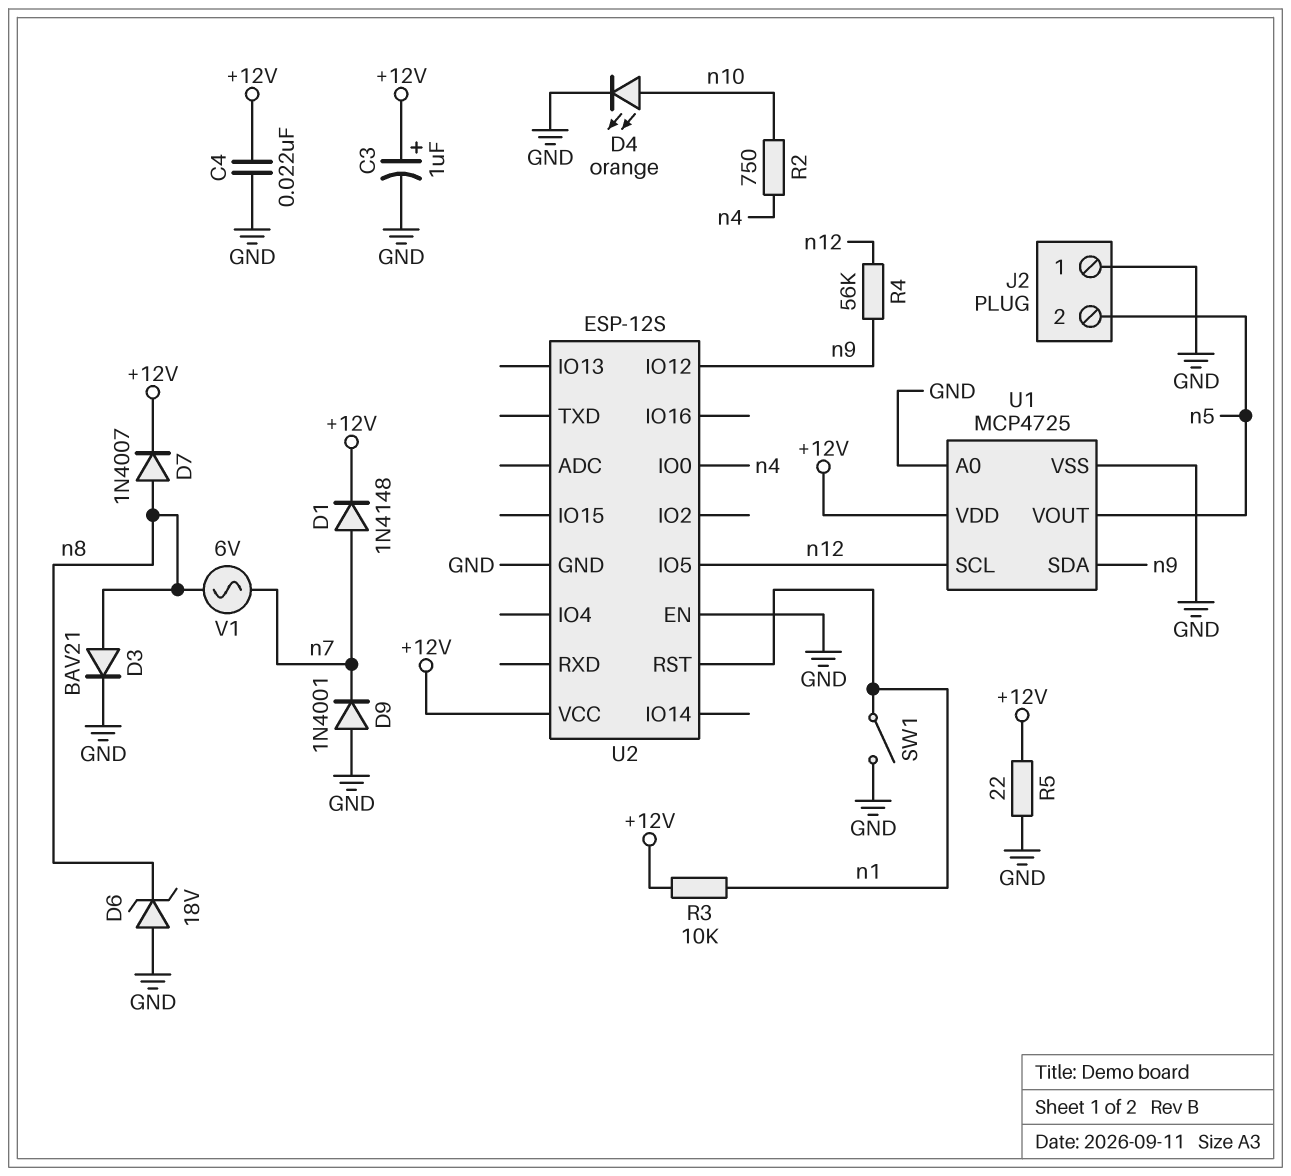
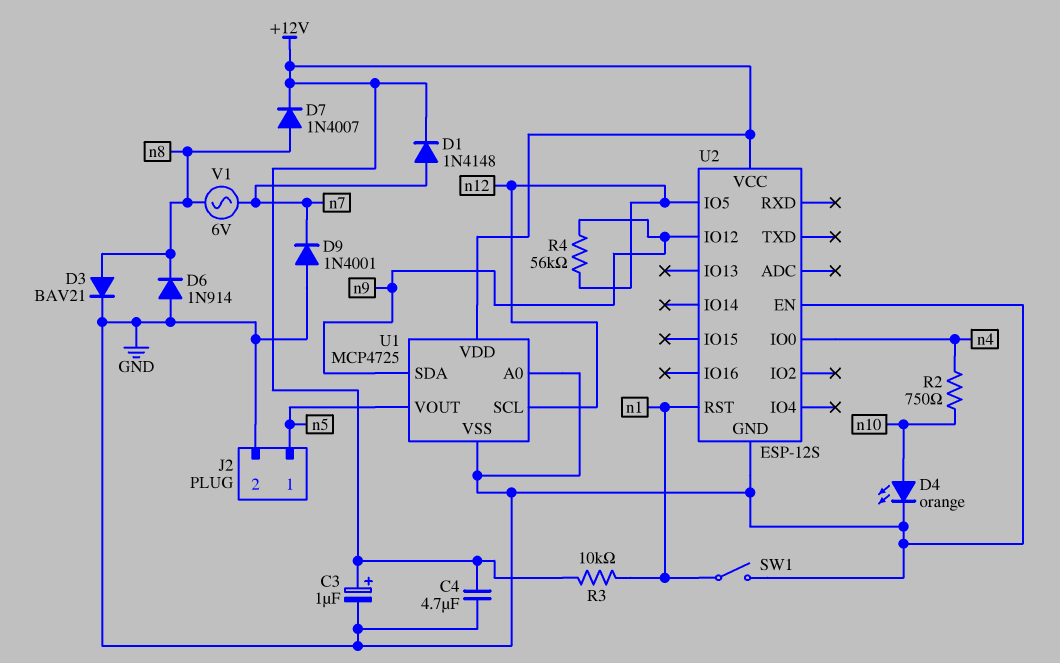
C4: 22nF (+12V, GND) -> 4.7uF (+12V, GND)
D6: zener 18V (A GND, K n8) -> diode 1N914 (A GND, K n8)
J2 pin 1: GND -> n5
J2 pin 2: n5 -> GND
R5: 22 (+12V, GND) -> none

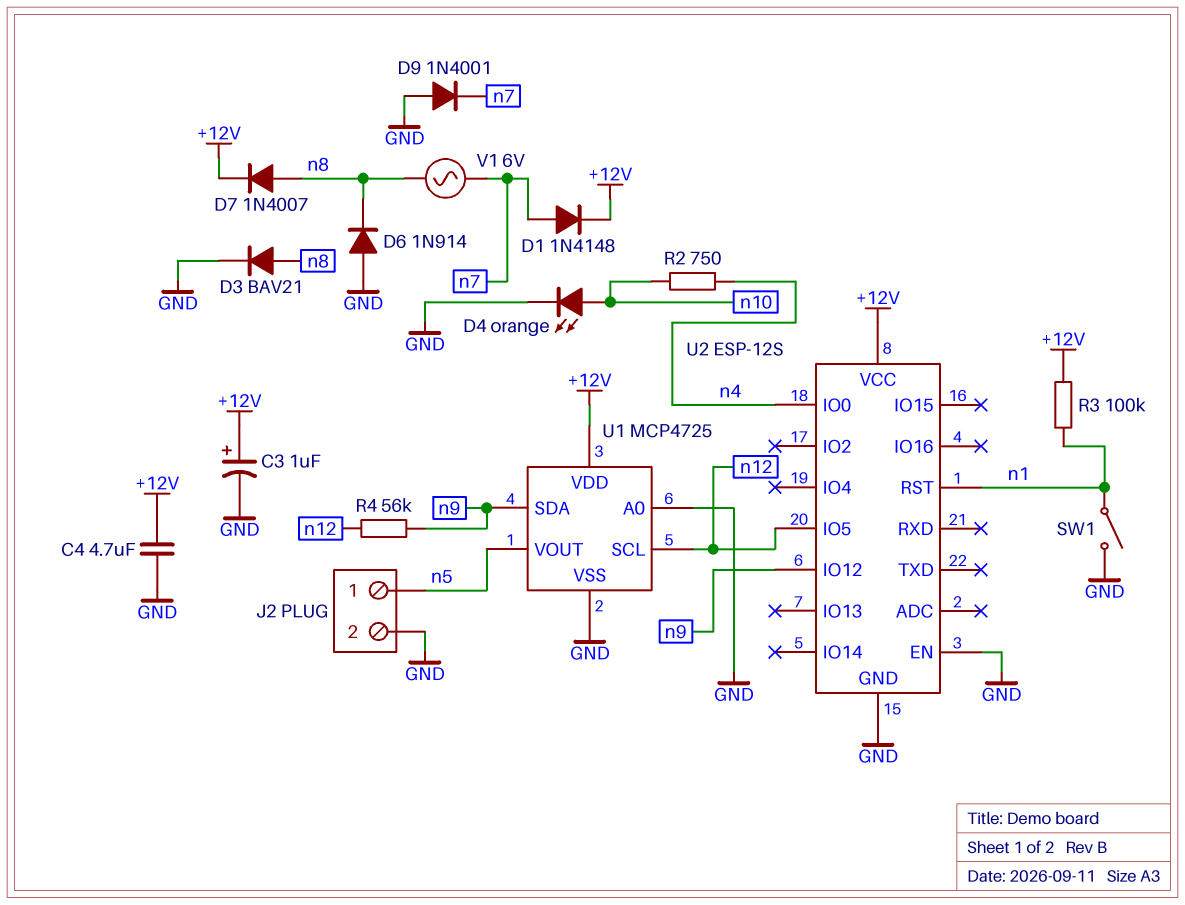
R3: 10k (+12V, n1) -> 100k (+12V, n1)

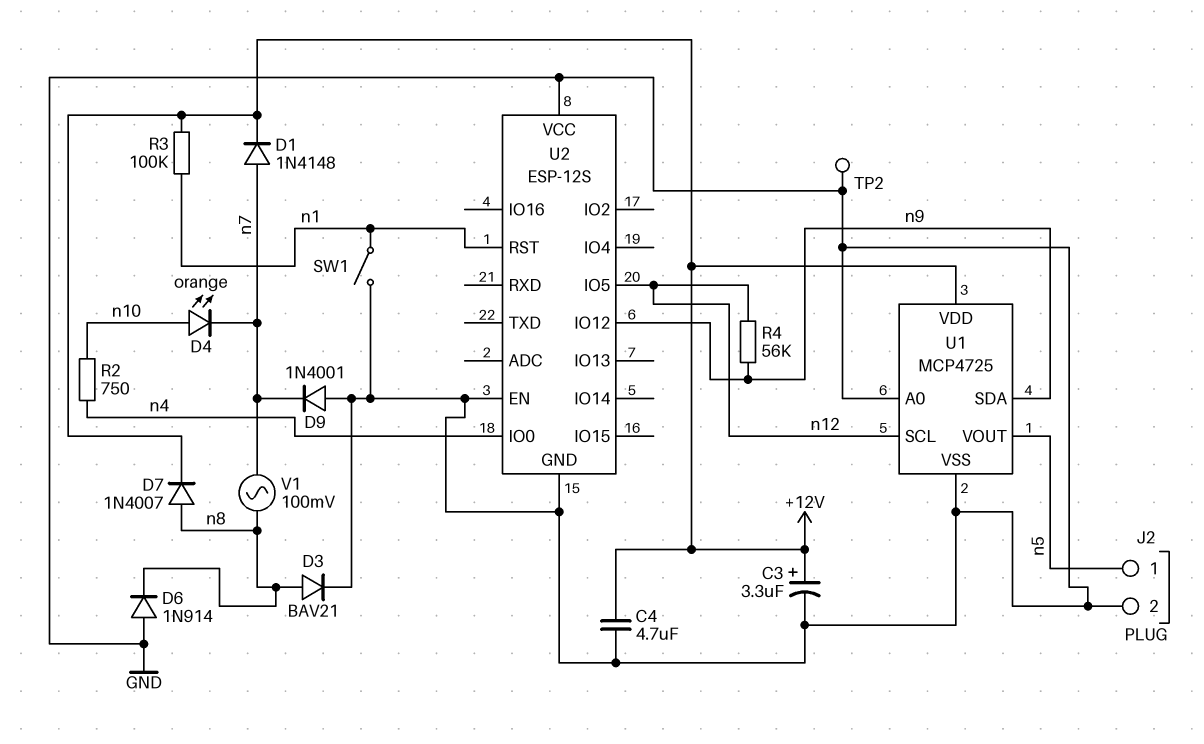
C3: 1uF (plus +12V, minus GND) -> 3.3uF (plus +12V, minus GND)
D4: LED orange (A n10, K GND) -> LED orange (A n10, K n7)
TP2: none -> test point (GND)
U2 pin VCC: +12V -> GND
V1: AC 6V (n7, n8) -> AC 100mV (n7, n8)

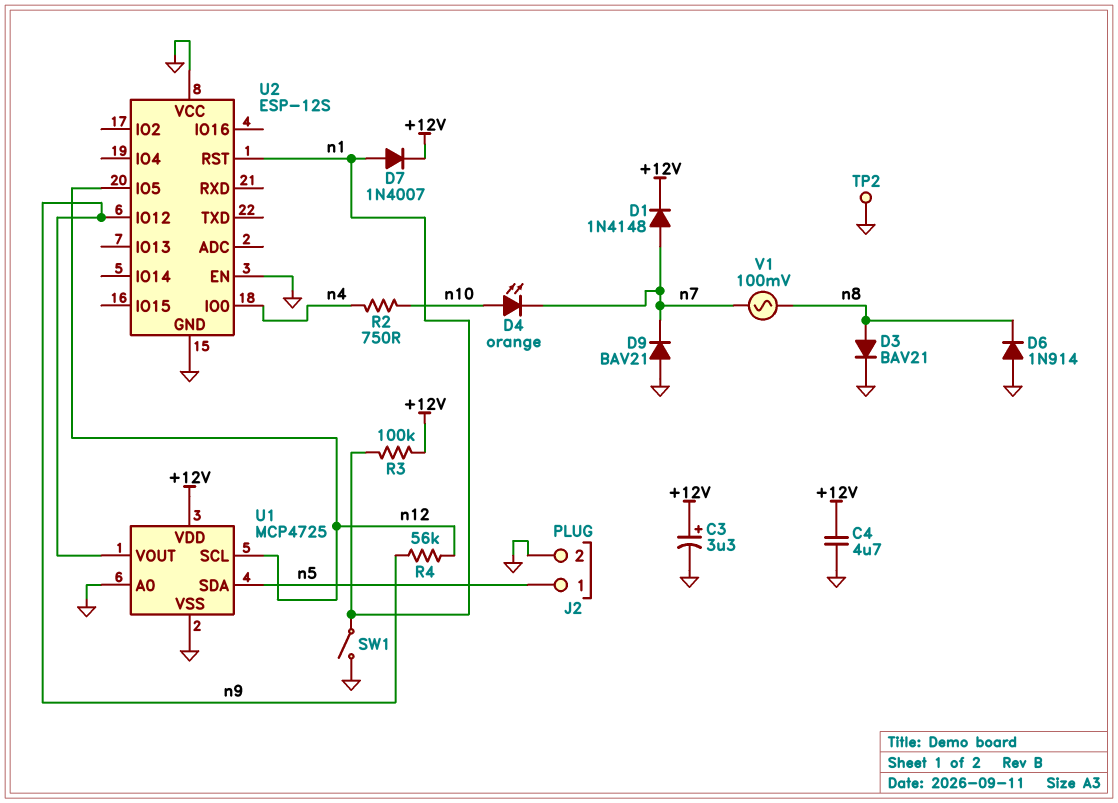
D7: diode 1N4007 (A n8, K +12V) -> diode 1N4007 (A n1, K +12V)
D9: diode 1N4001 (A GND, K n7) -> diode BAV21 (A GND, K n7)
U1 pin SDA: n9 -> n5
U1 pin VOUT: n5 -> n9

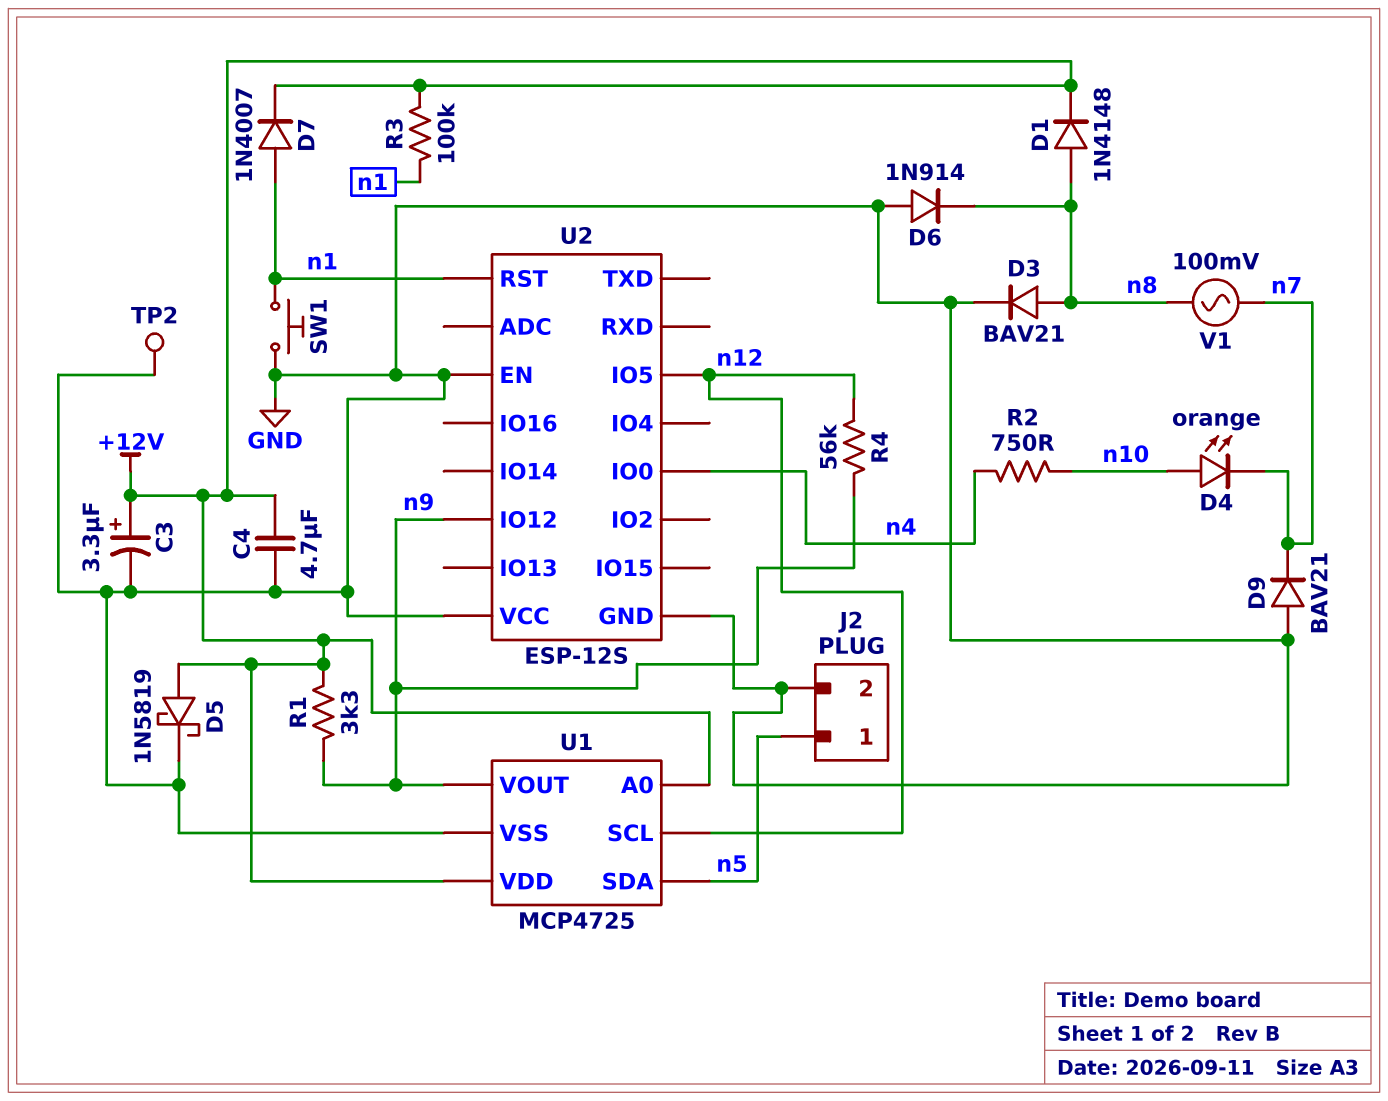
D1: diode 1N4148 (A n7, K +12V) -> diode 1N4148 (A n8, K +12V)
D5: none -> schottky 1N5819 (A +12V, K GND)
R1: none -> 3.3k (+12V, n9)
SW1: switch (GND, n1) -> button (GND, n1)
U1 pin A0: GND -> +12V

